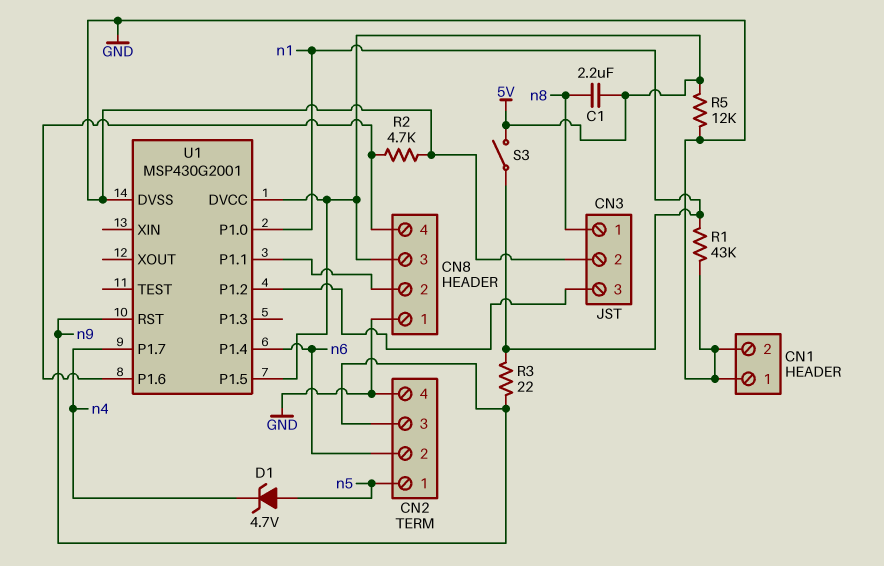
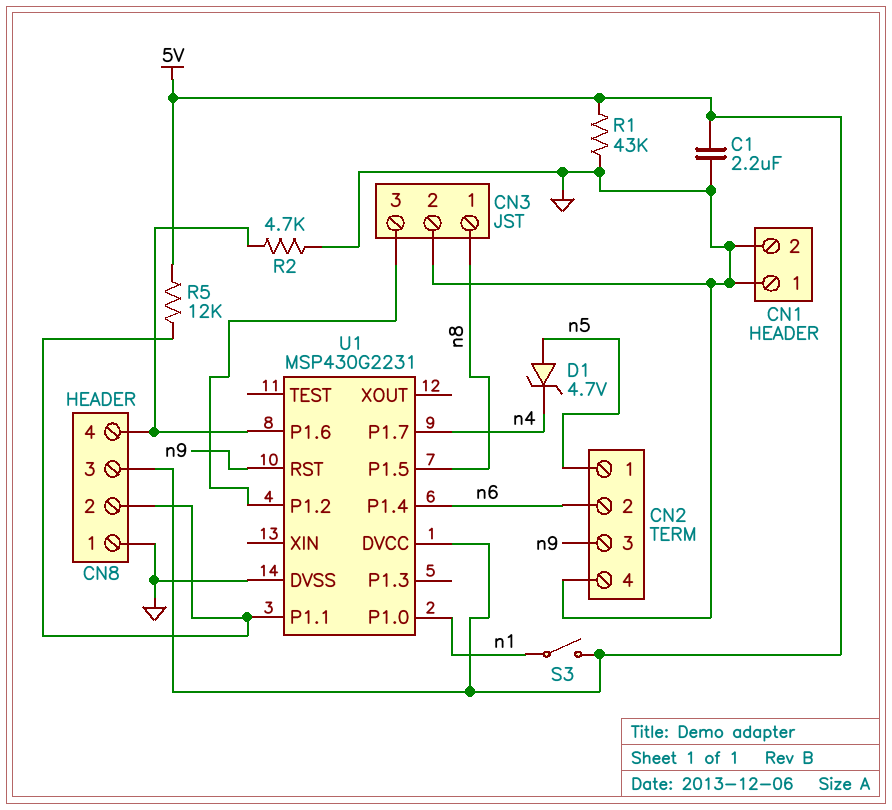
C1: 2.2uF (5V, n8) -> 2.2uF (5V, GND)
R1: 43k (GND, n1) -> 43k (5V, GND)
R3: 22 (n1, n9) -> none
R5: 12k (5V, GND) -> 12k (5V, CN8/2)
U1: MSP430G2001 -> MSP430G2231
U1 pin P1.5: 5V -> n8

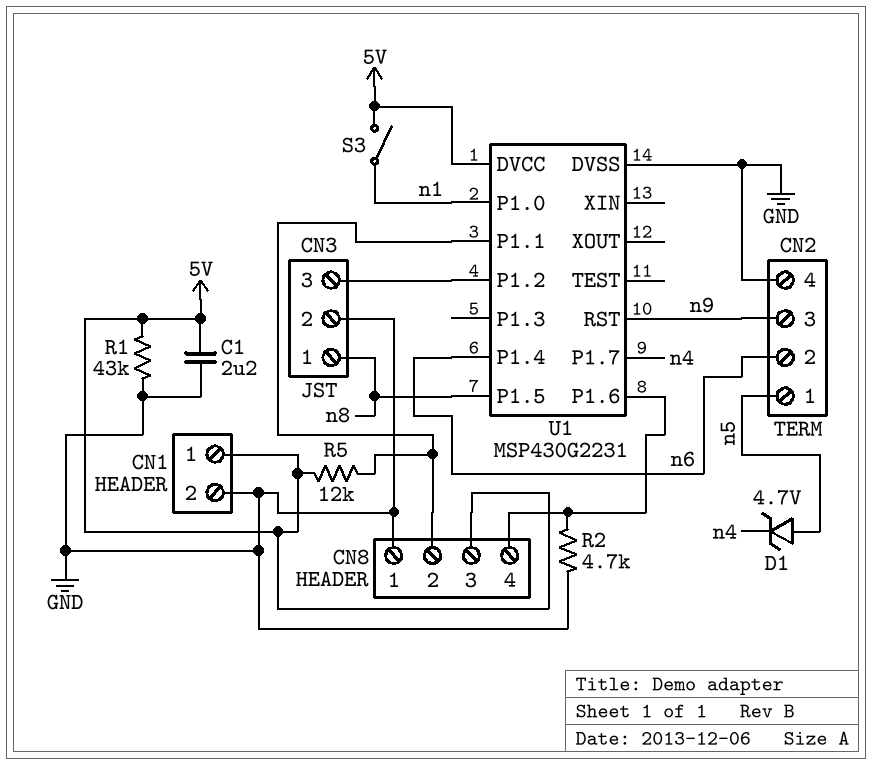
CN1 pin 1: GND -> 5V

